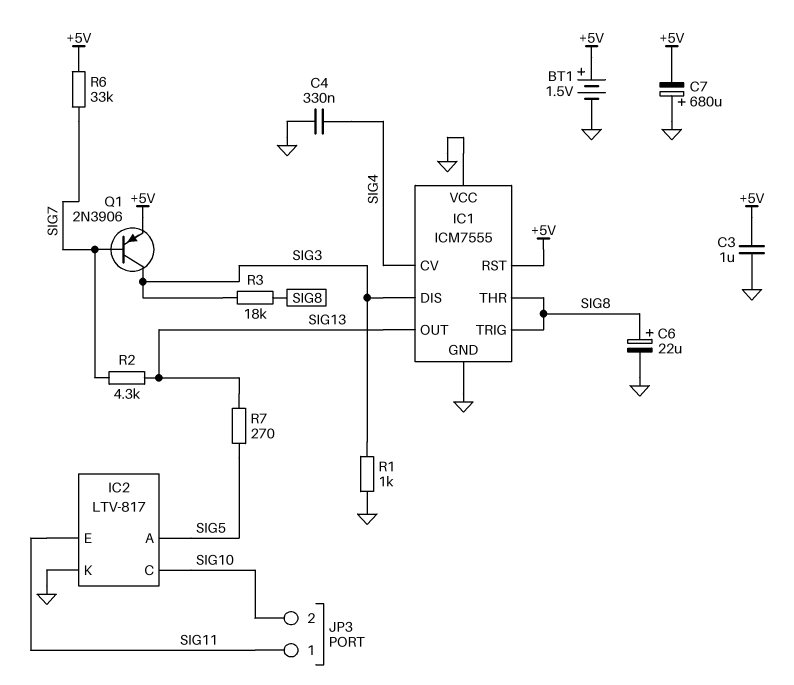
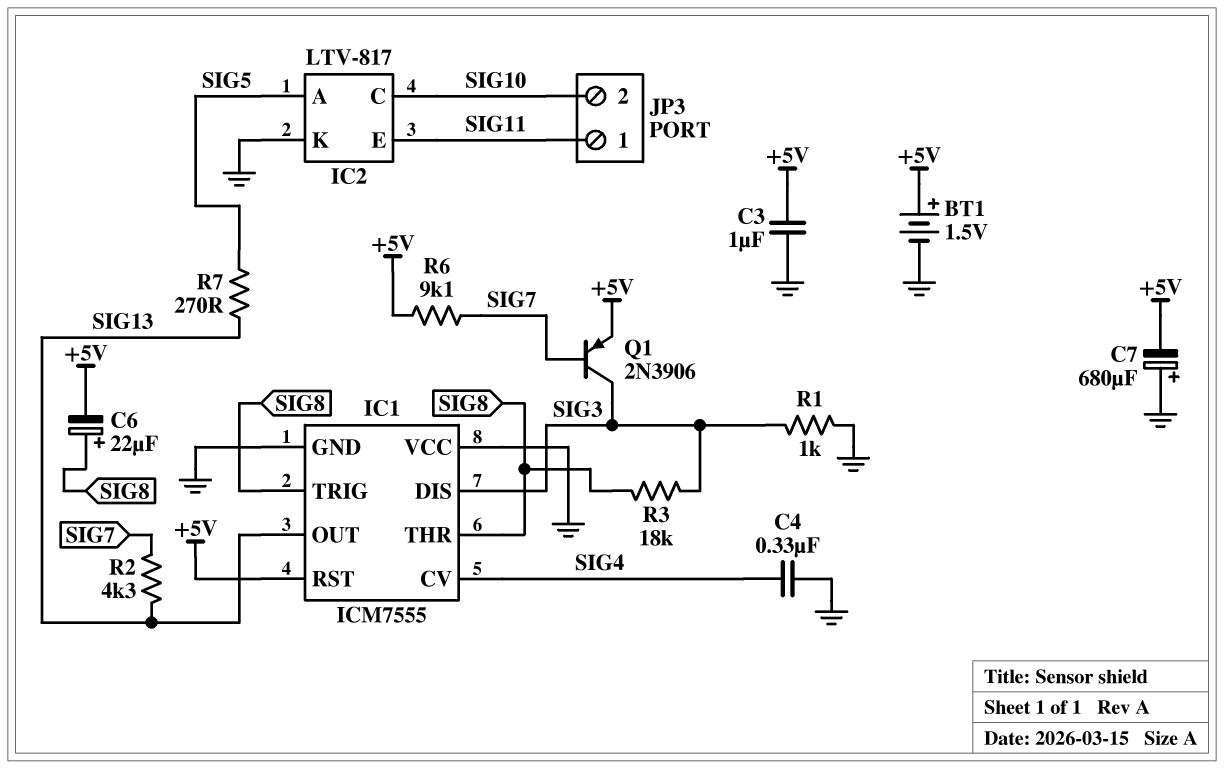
C6: 22uF (plus SIG8, minus GND) -> 22uF (plus SIG8, minus +5V)
R6: 33k (+5V, SIG7) -> 9.1k (+5V, SIG7)

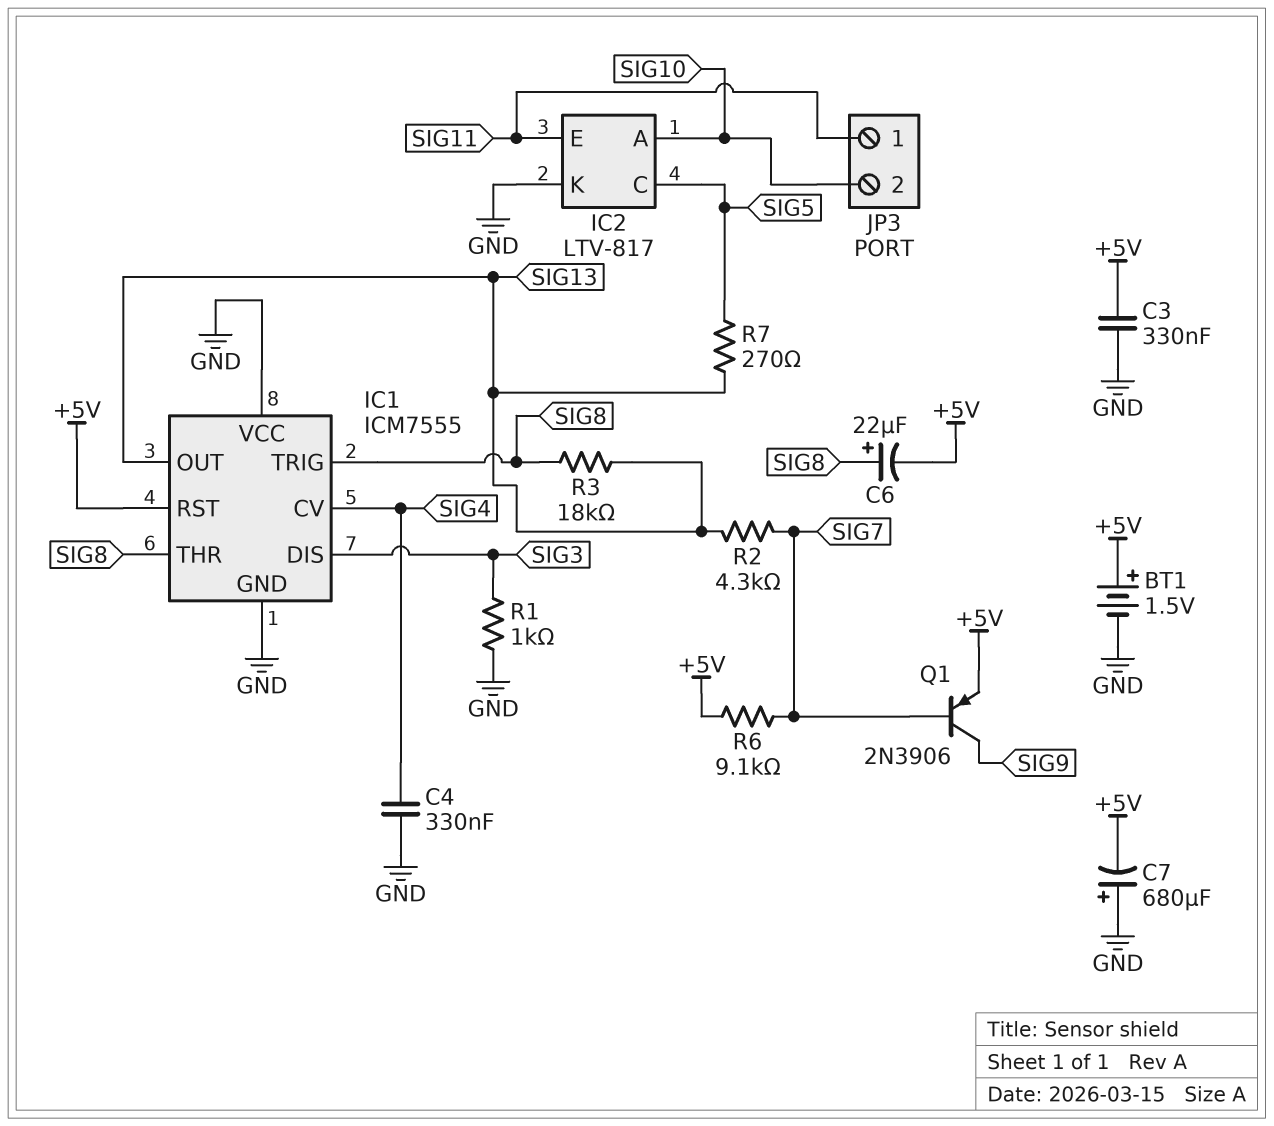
C3: 1uF (+5V, GND) -> 330nF (+5V, GND)
IC2 pin A: SIG5 -> SIG10
IC2 pin C: SIG10 -> SIG5
Q1: PNP 2N3906 (B SIG7, C SIG3, E +5V) -> PNP 2N3906 (B SIG7, C SIG9, E +5V)
R3: 18k (SIG3, SIG8) -> 18k (SIG8, SIG13)

